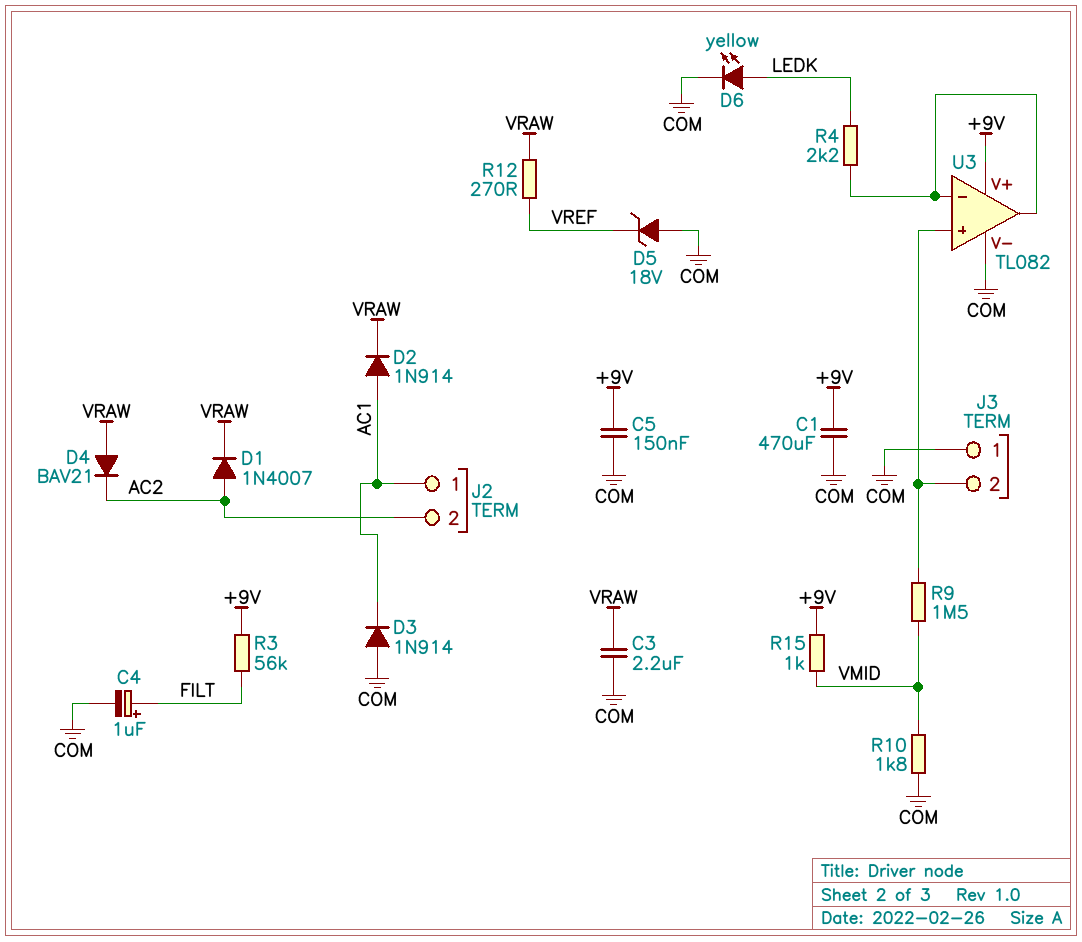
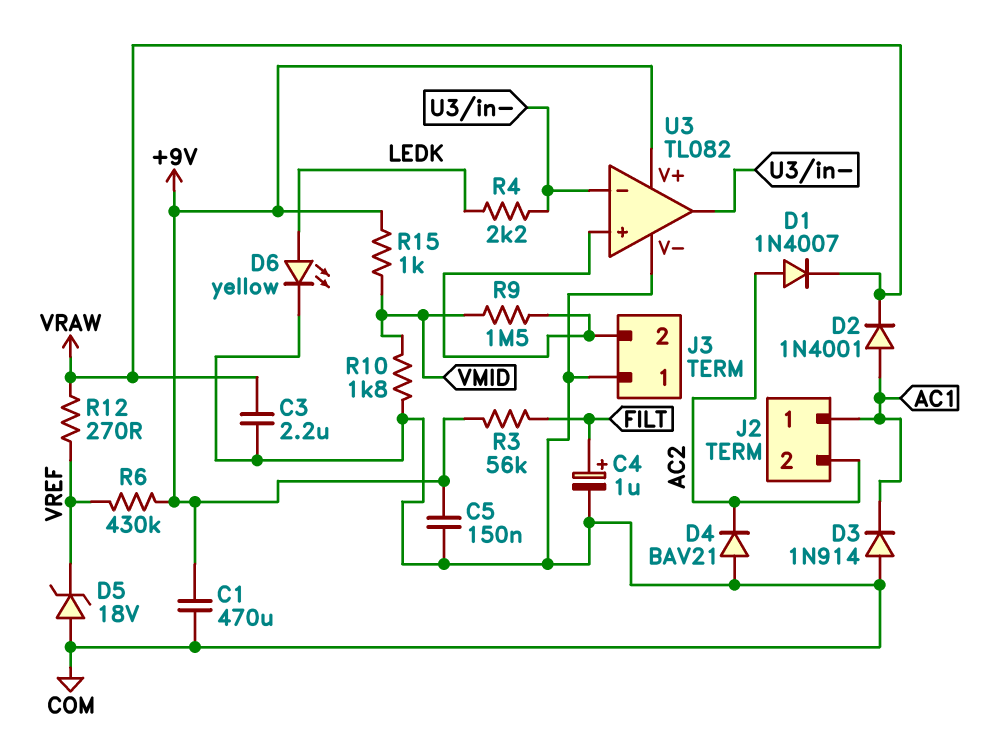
D2: diode 1N914 (A AC1, K VRAW) -> diode 1N4001 (A AC1, K VRAW)
D4: diode BAV21 (A VRAW, K AC2) -> diode BAV21 (A COM, K AC2)
R6: none -> 430k (+9V, VREF)

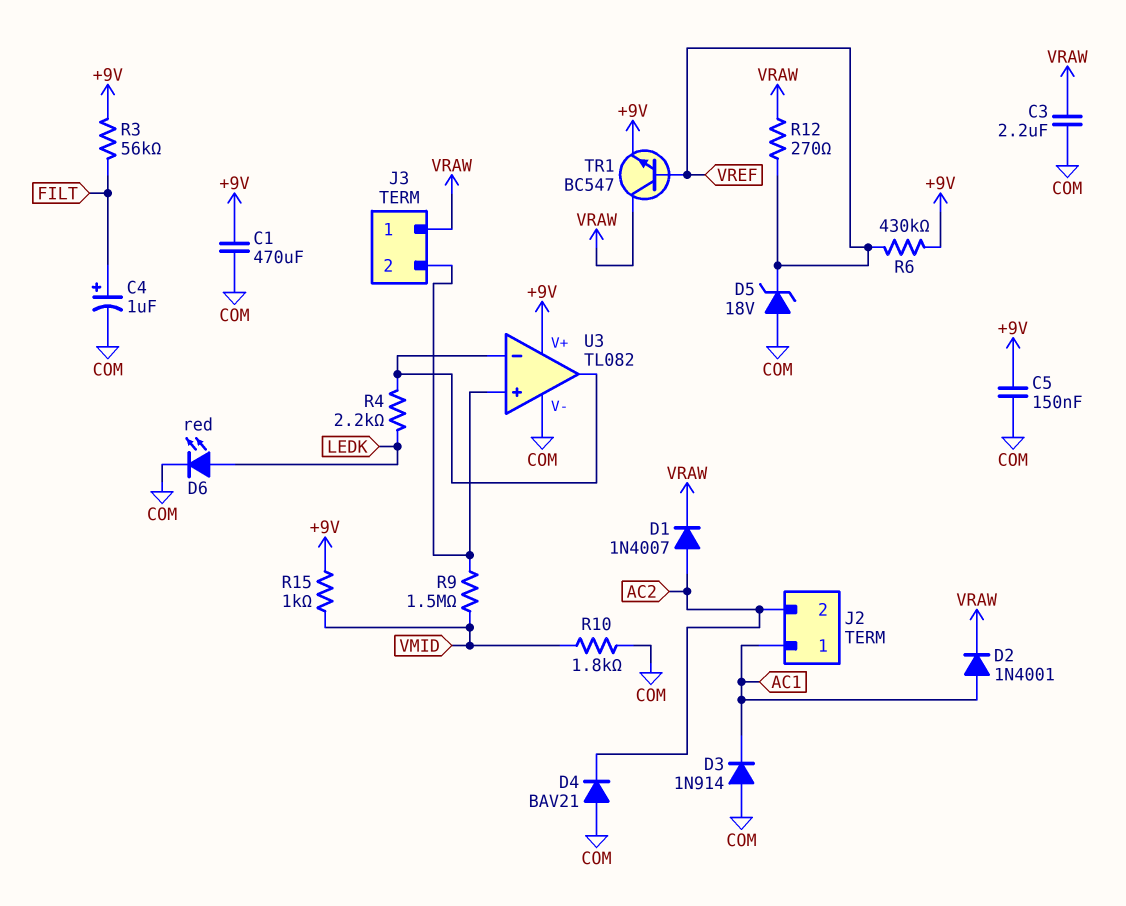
D6: LED yellow (A LEDK, K COM) -> LED red (A LEDK, K COM)
J3 pin 1: COM -> VRAW
TR1: none -> NPN BC547 (B VREF, C VRAW, E +9V)

